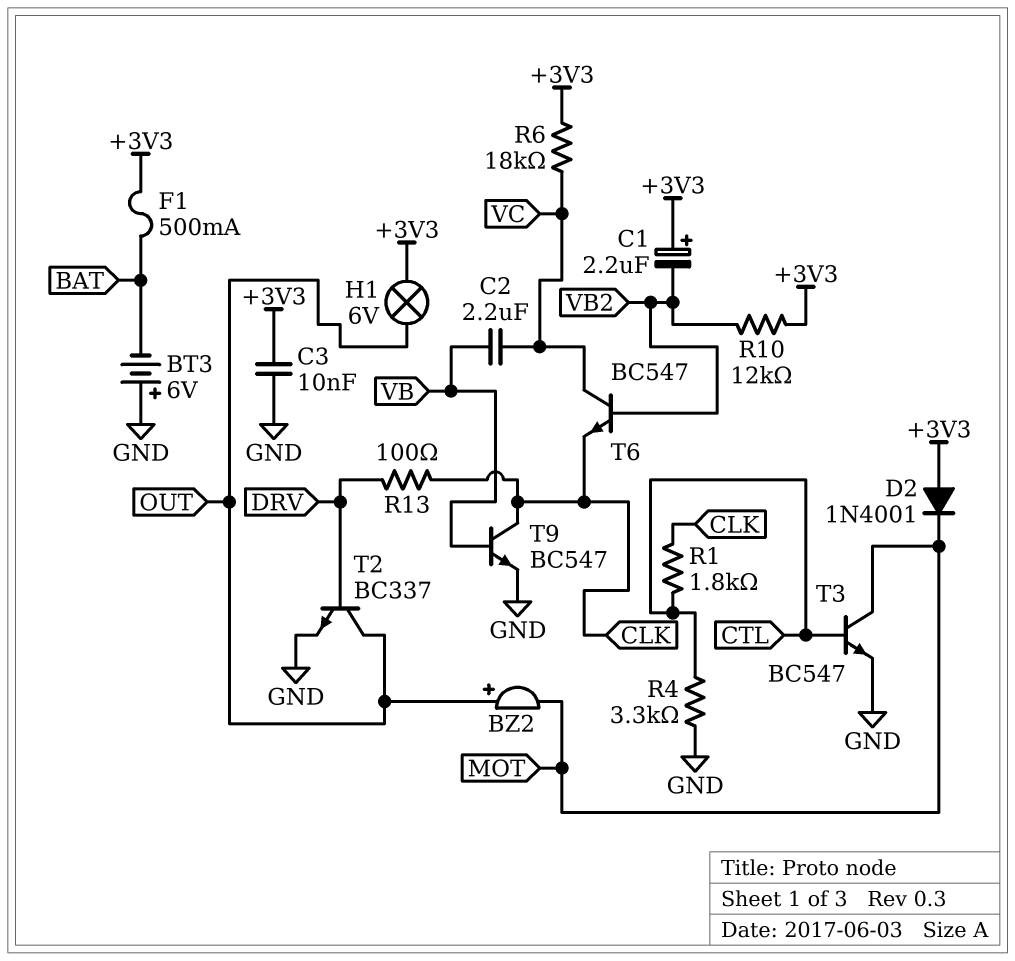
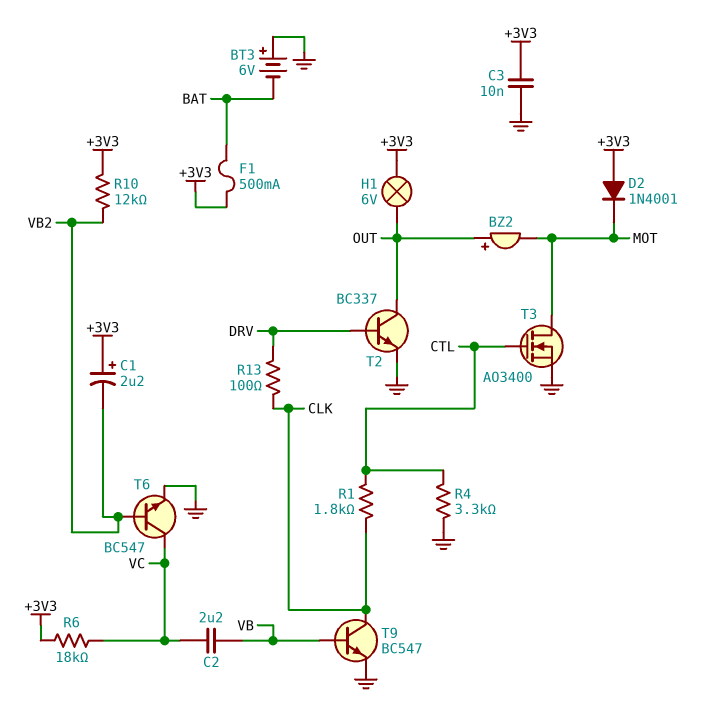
T3: NPN BC547 (B CTL, C MOT, E GND) -> NMOS AO3400 (G CTL, D MOT, S GND)
T6: NPN BC547 (B VB2, C VC, E CLK) -> NPN BC547 (B VB2, C VC, E GND)

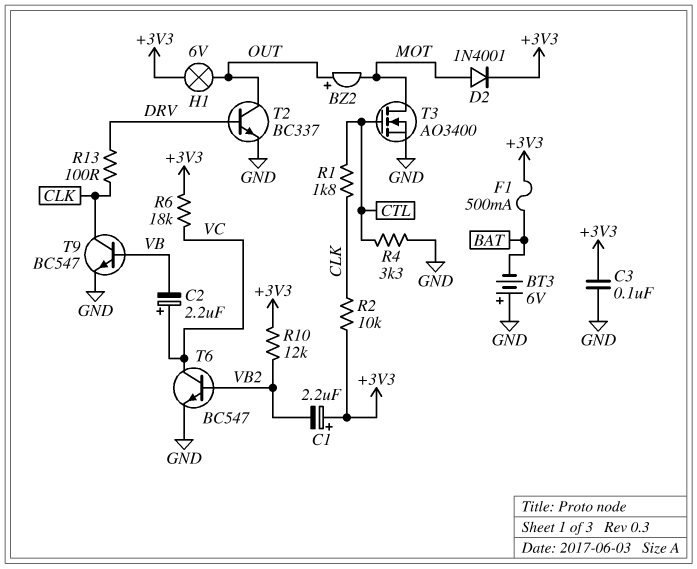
C2: 2.2uF (VB, VC) -> 2.2uF (plus VC, minus VB)
C3: 10nF (+3V3, GND) -> 100nF (+3V3, GND)
D2: diode 1N4001 (A +3V3, K MOT) -> diode 1N4001 (A MOT, K +3V3)
R2: none -> 10k (+3V3, CLK)

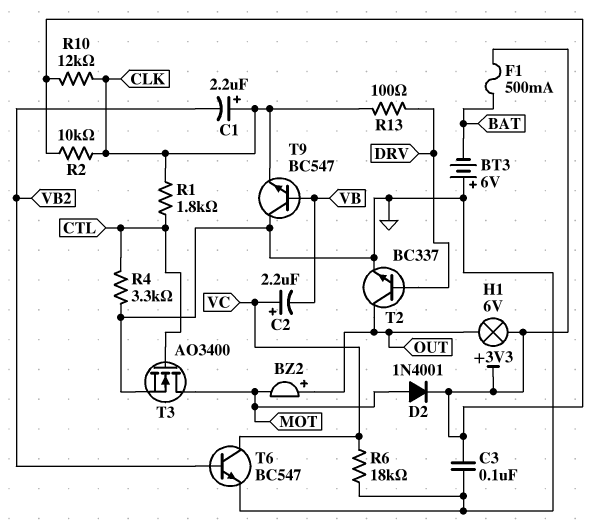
C1: 2.2uF (plus +3V3, minus VB2) -> 2.2uF (plus CLK, minus VB2)
R6: 18k (+3V3, VC) -> 18k (GND, VC)
R10: 12k (+3V3, VB2) -> 12k (+3V3, CLK)
T9: NPN BC547 (B VB, C CLK, E GND) -> NPN BC547 (B VB, C GND, E CLK)

